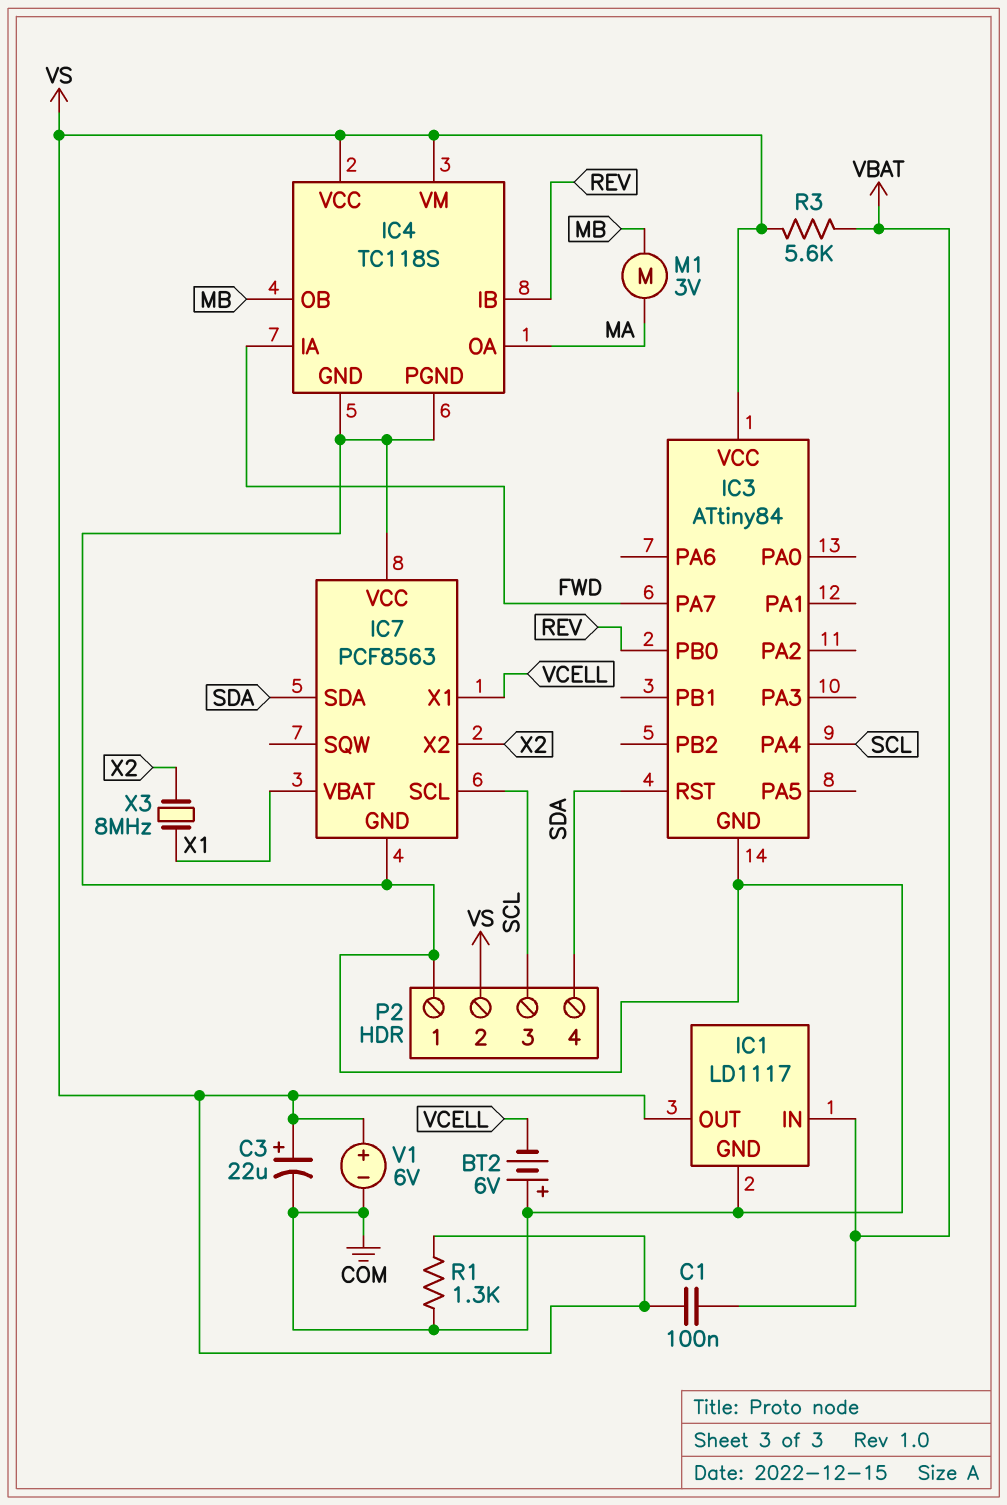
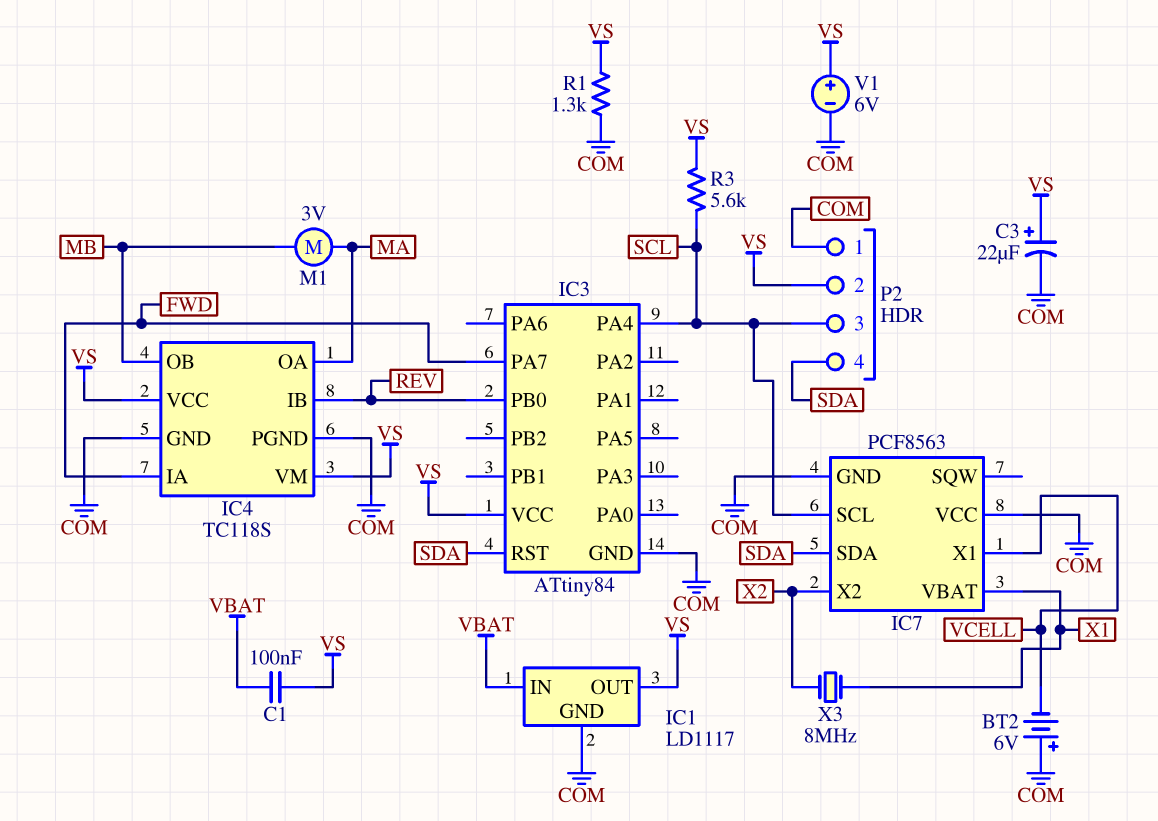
R3: 5.6k (VBAT, VS) -> 5.6k (SCL, VS)

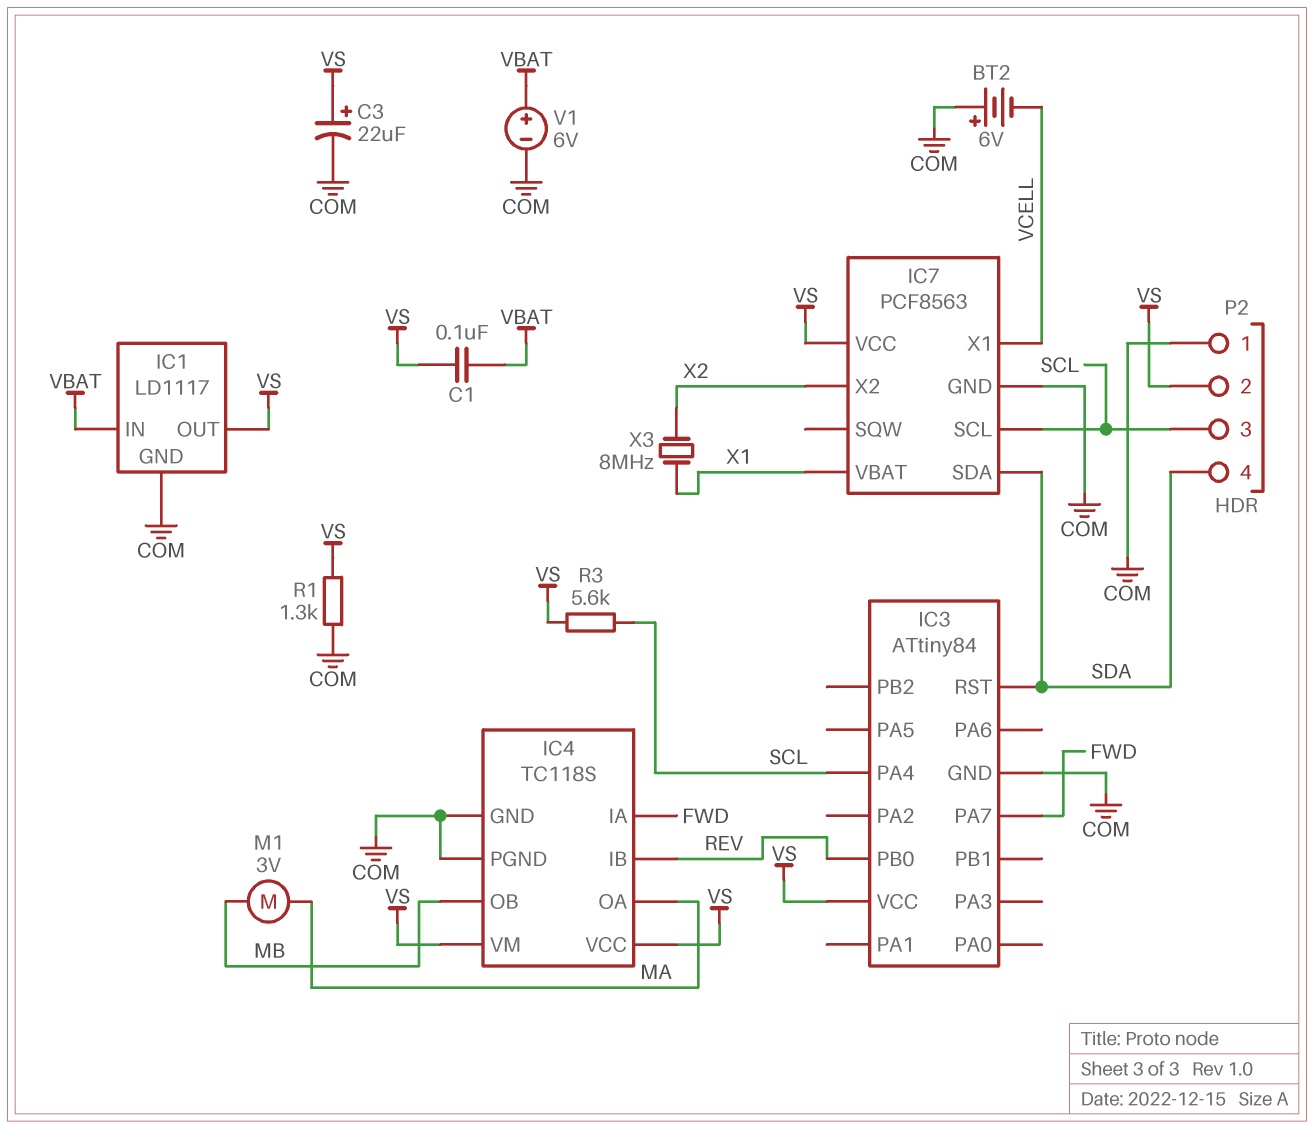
IC7 pin VCC: COM -> VS
V1: 6V (plus VS, minus COM) -> 6V (plus VBAT, minus COM)

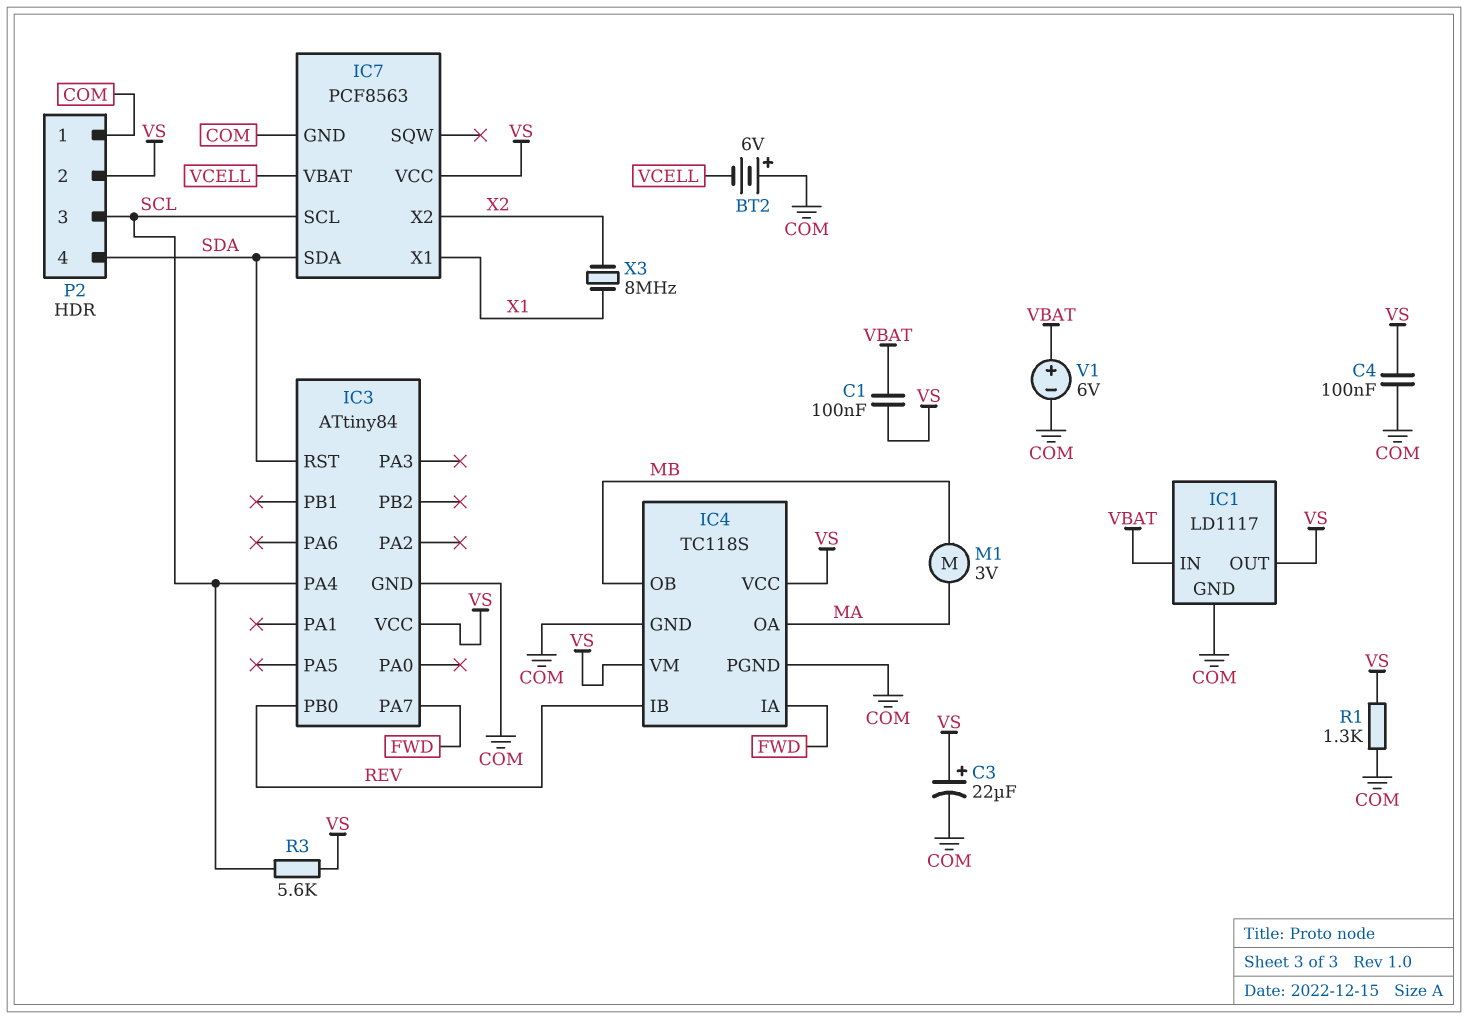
C4: none -> 100nF (COM, VS)
IC7 pin VBAT: X1 -> VCELL
IC7 pin X1: VCELL -> X1

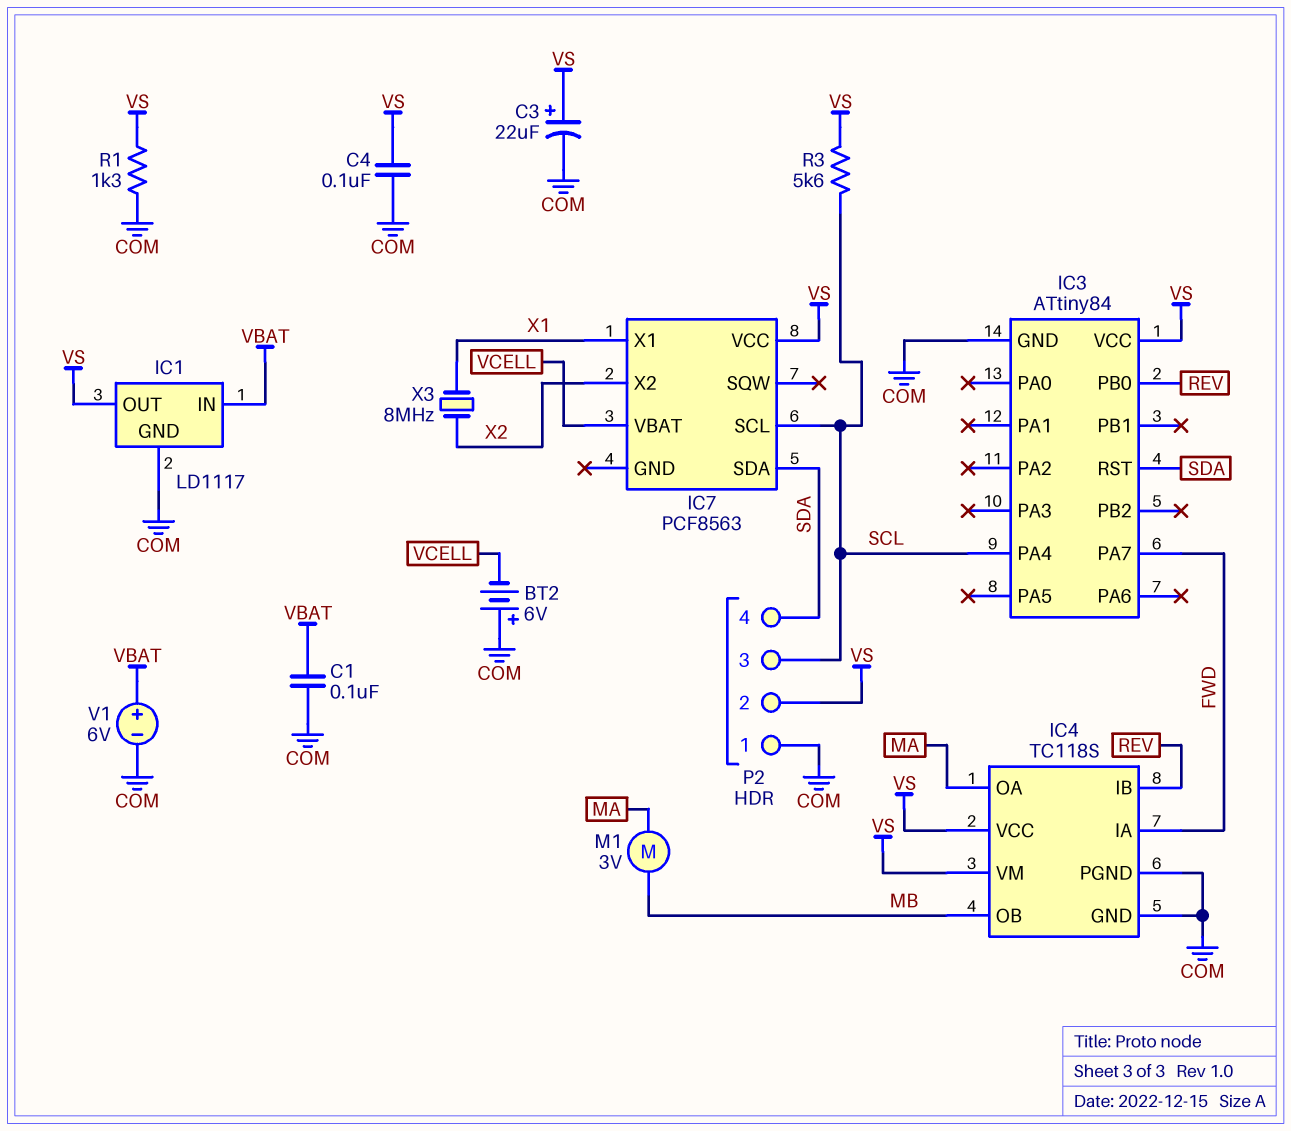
C1: 100nF (VBAT, VS) -> 100nF (COM, VBAT)
IC7 pin GND: COM -> none

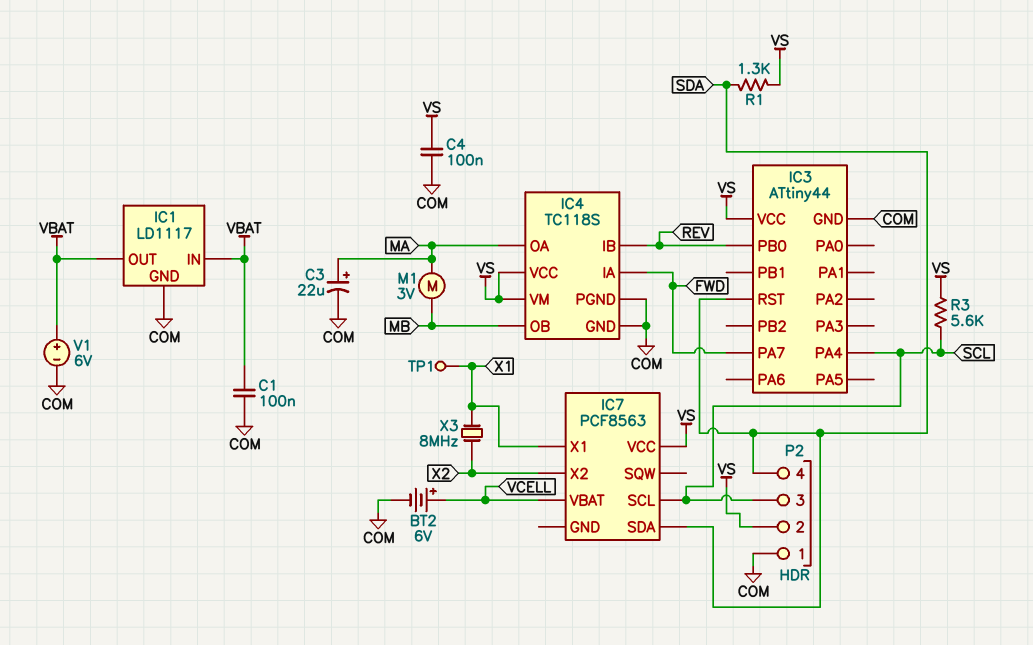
BT2: 6V (plus COM, minus VCELL) -> 6V (plus VCELL, minus COM)
C3: 22uF (plus VS, minus COM) -> 22uF (plus MA, minus COM)
IC1 pin OUT: VS -> VBAT
IC3: ATtiny84 -> ATtiny44
R1: 1.3k (COM, VS) -> 1.3k (SDA, VS)
TP1: none -> test point (X1)

